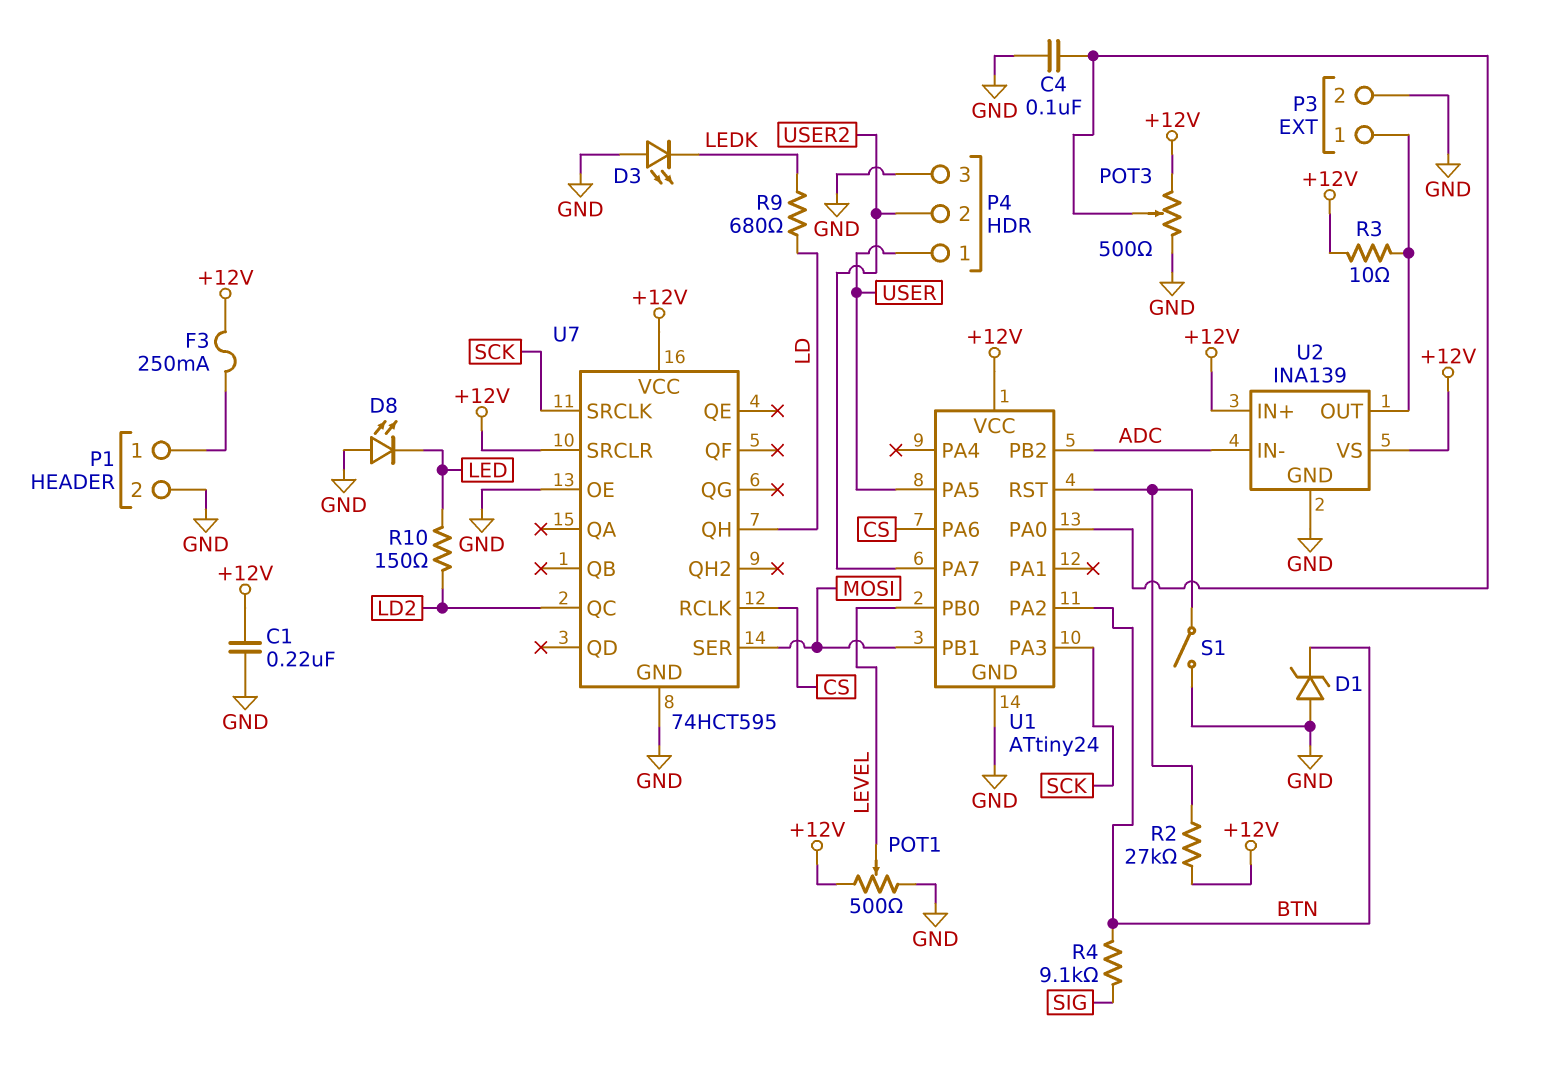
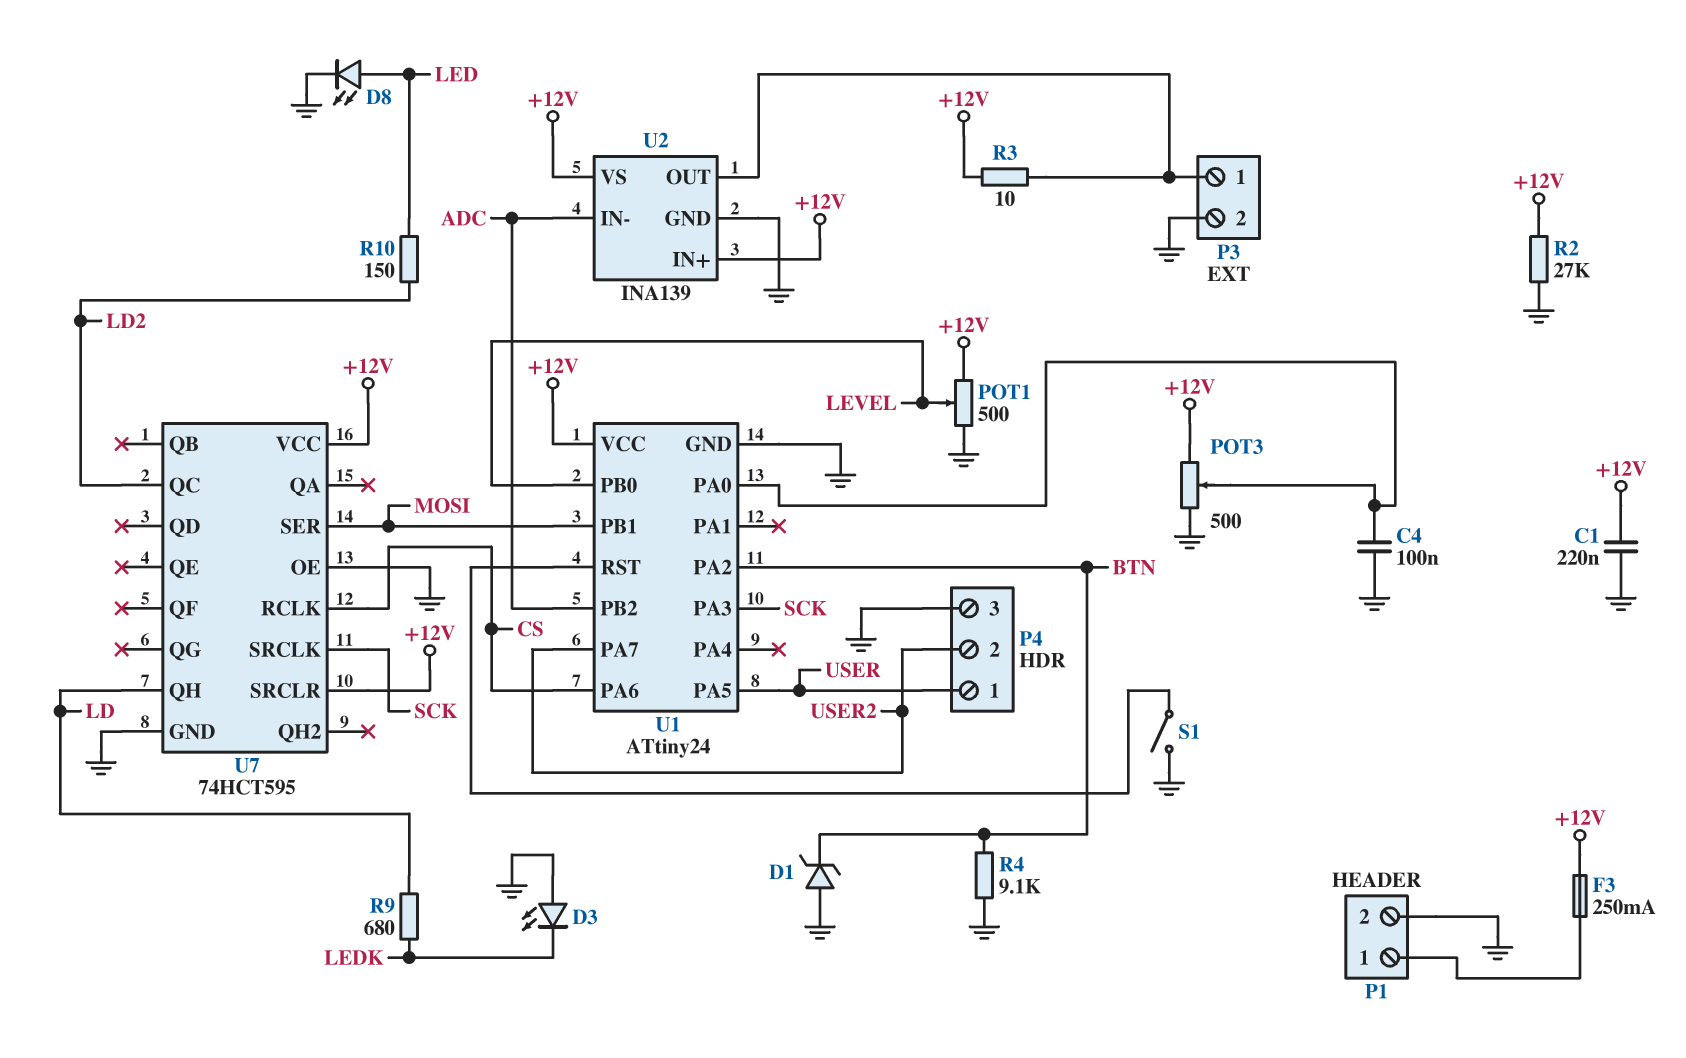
D8: LED (A GND, K LED) -> LED (A LED, K GND)
R2: 27k (+12V, U1/RST) -> 27k (+12V, GND)
R4: 9.1k (BTN, SIG) -> 9.1k (BTN, GND)

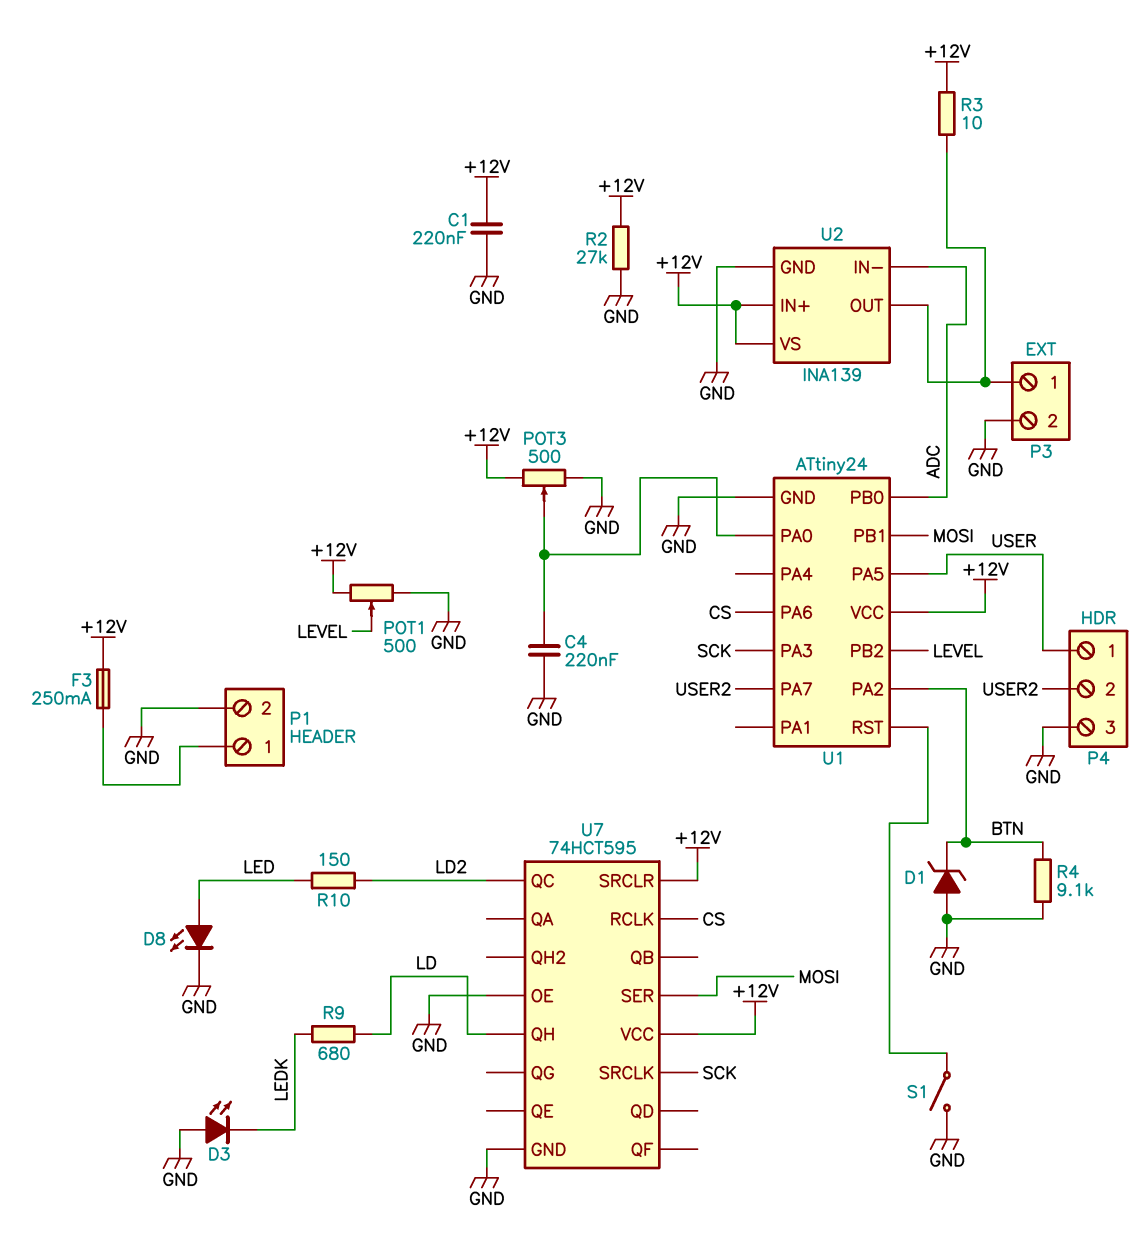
C4: 100nF (GND, U1/PA0) -> 220nF (GND, U1/PA0)
U1 pin PB0: LEVEL -> ADC
U1 pin PB2: ADC -> LEVEL

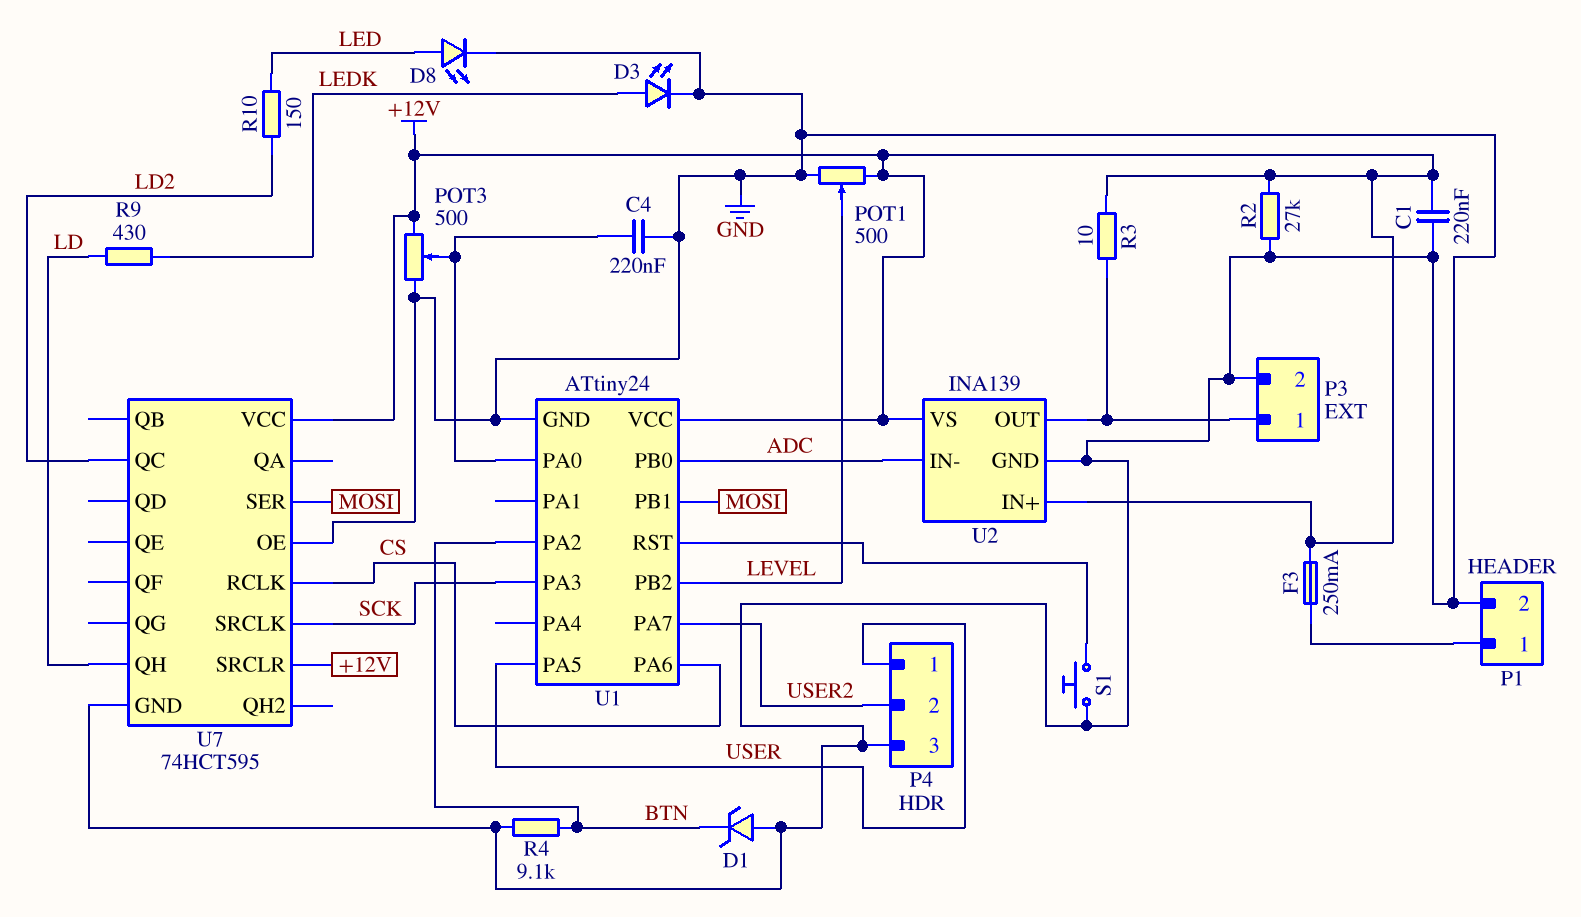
D3: LED (A GND, K LEDK) -> LED (A LEDK, K GND)
R9: 680 (LD, LEDK) -> 430 (LD, LEDK)
S1: switch (GND, U1/RST) -> button (GND, U1/RST)

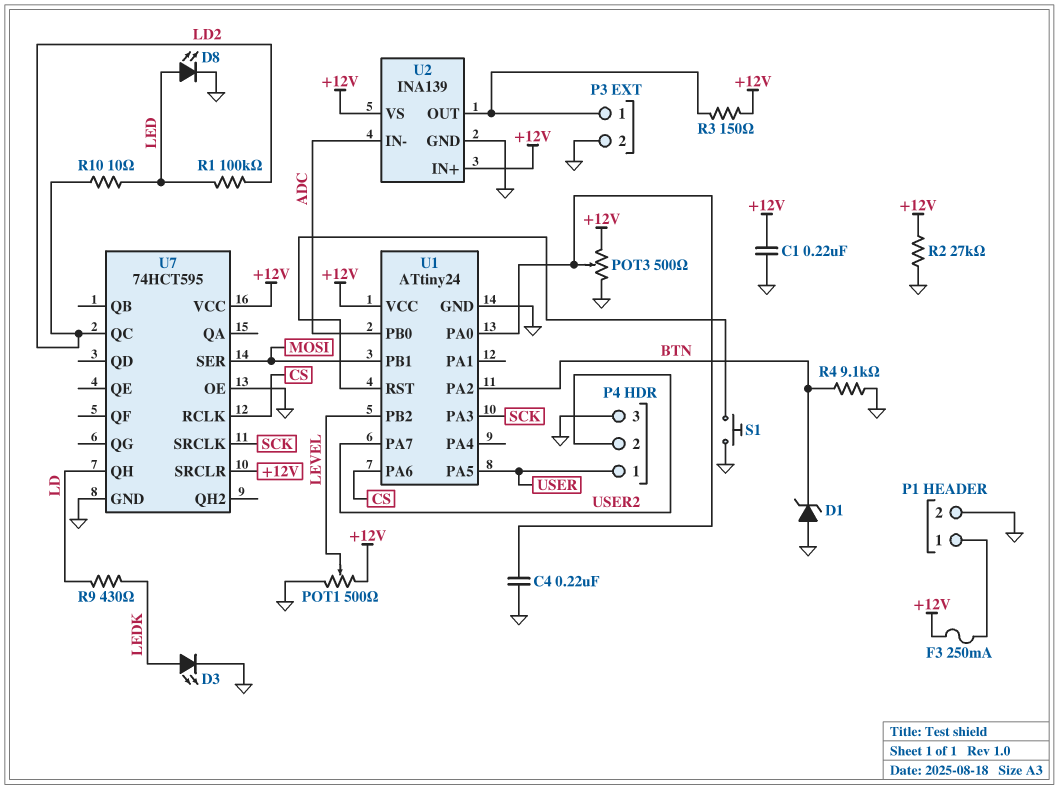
R1: none -> 100k (LD2, LED)
R3: 10 (+12V, P3/1) -> 150 (+12V, P3/1)
R10: 150 (LD2, LED) -> 10 (LD2, LED)

